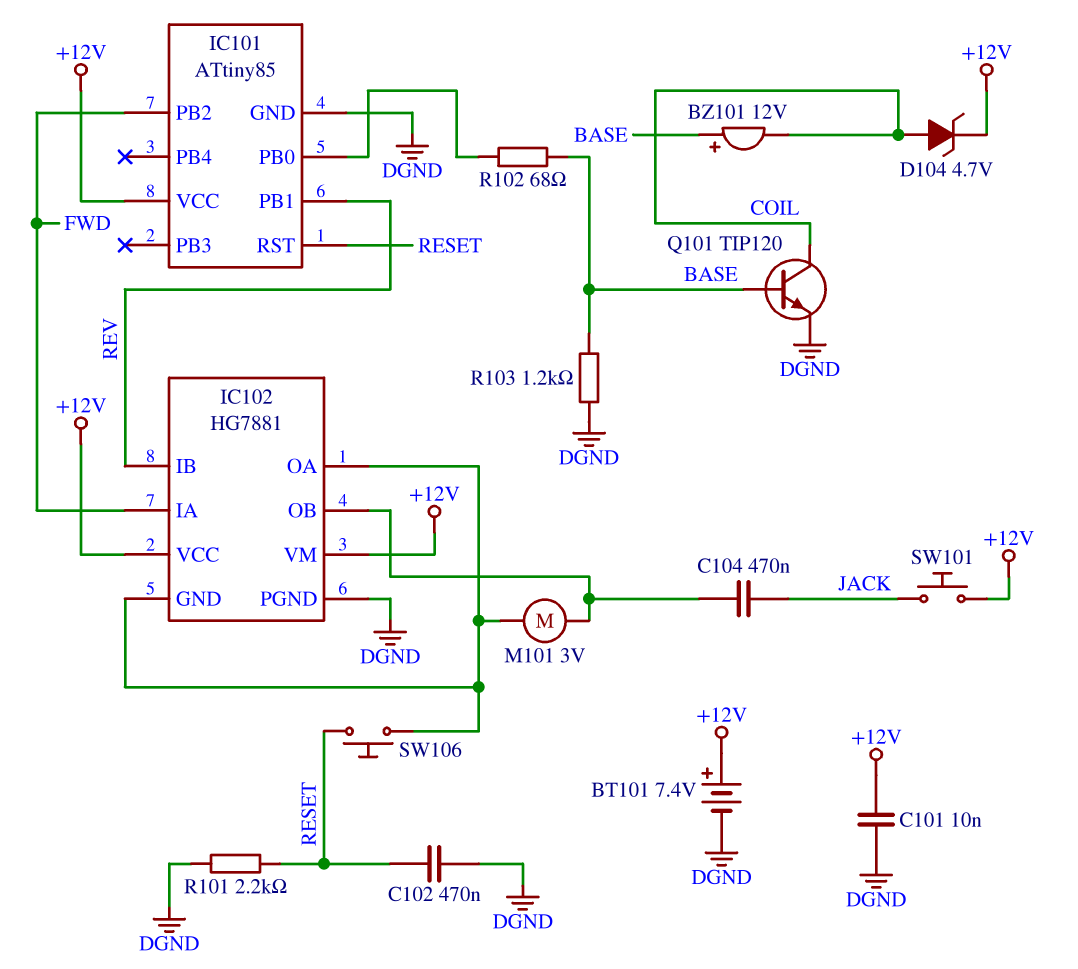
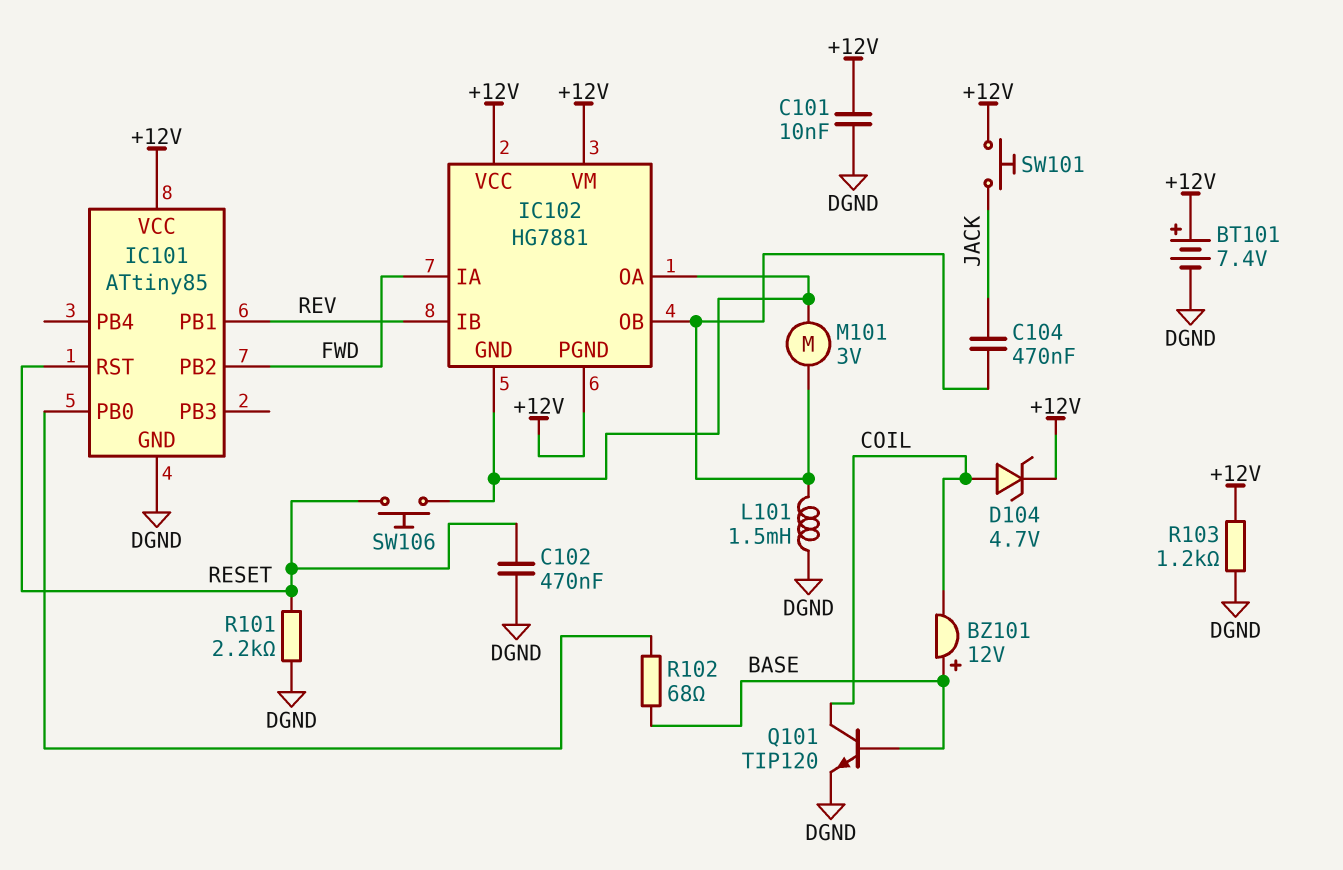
IC102 pin PGND: DGND -> +12V
L101: none -> 1.5mH (DGND, IC102/OB)
R103: 1.2k (BASE, DGND) -> 1.2k (+12V, DGND)

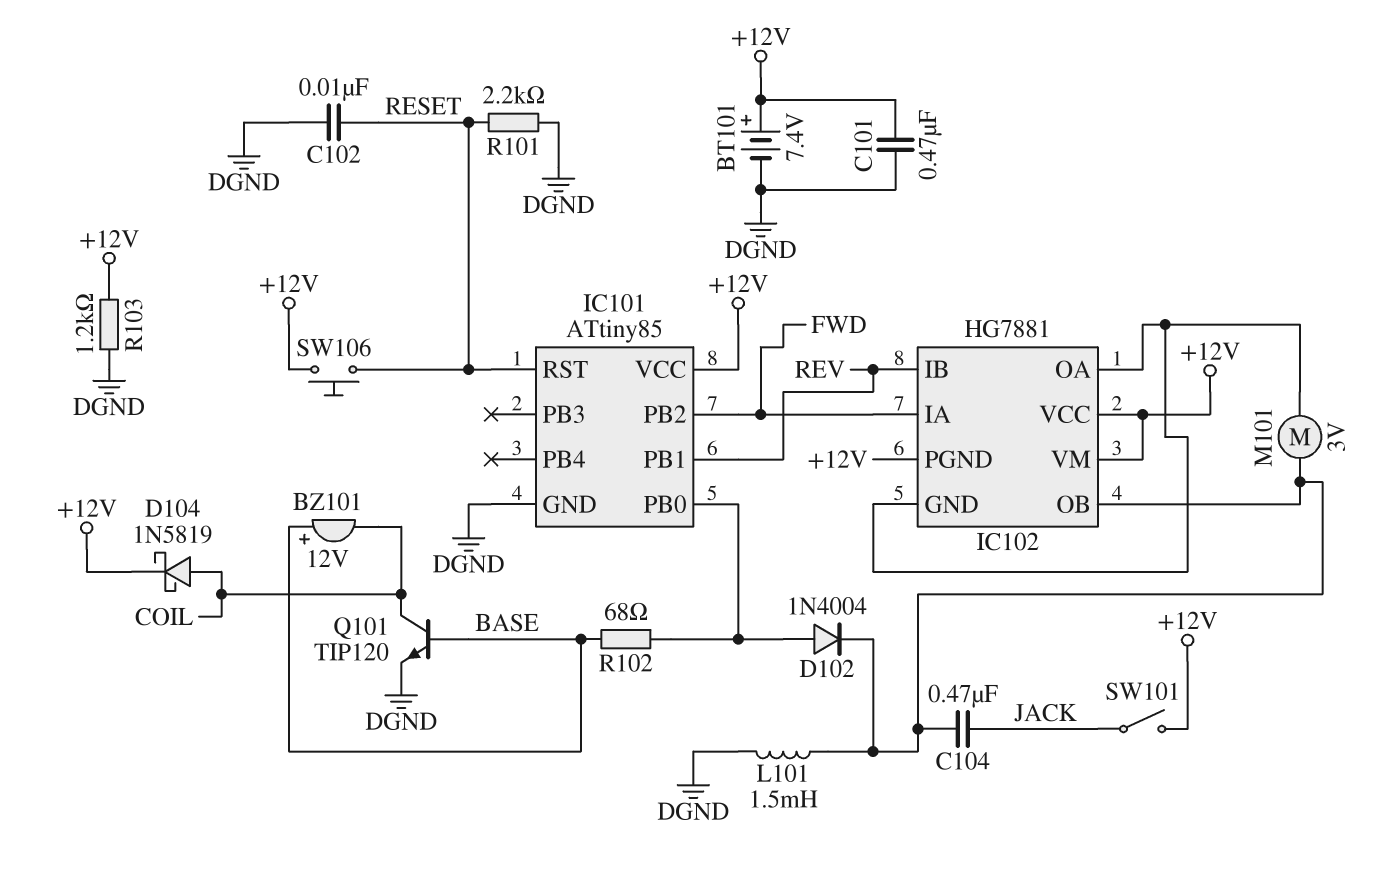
C101: 10nF (+12V, DGND) -> 470nF (+12V, DGND)
C102: 470nF (DGND, RESET) -> 10nF (DGND, RESET)
D102: none -> diode 1N4004 (A IC101/PB0, K IC102/OB)
D104: zener 4.7V (A COIL, K +12V) -> schottky 1N5819 (A COIL, K +12V)
SW101: button (+12V, JACK) -> switch (+12V, JACK)
SW106: button (IC102/GND, RESET) -> button (+12V, RESET)

